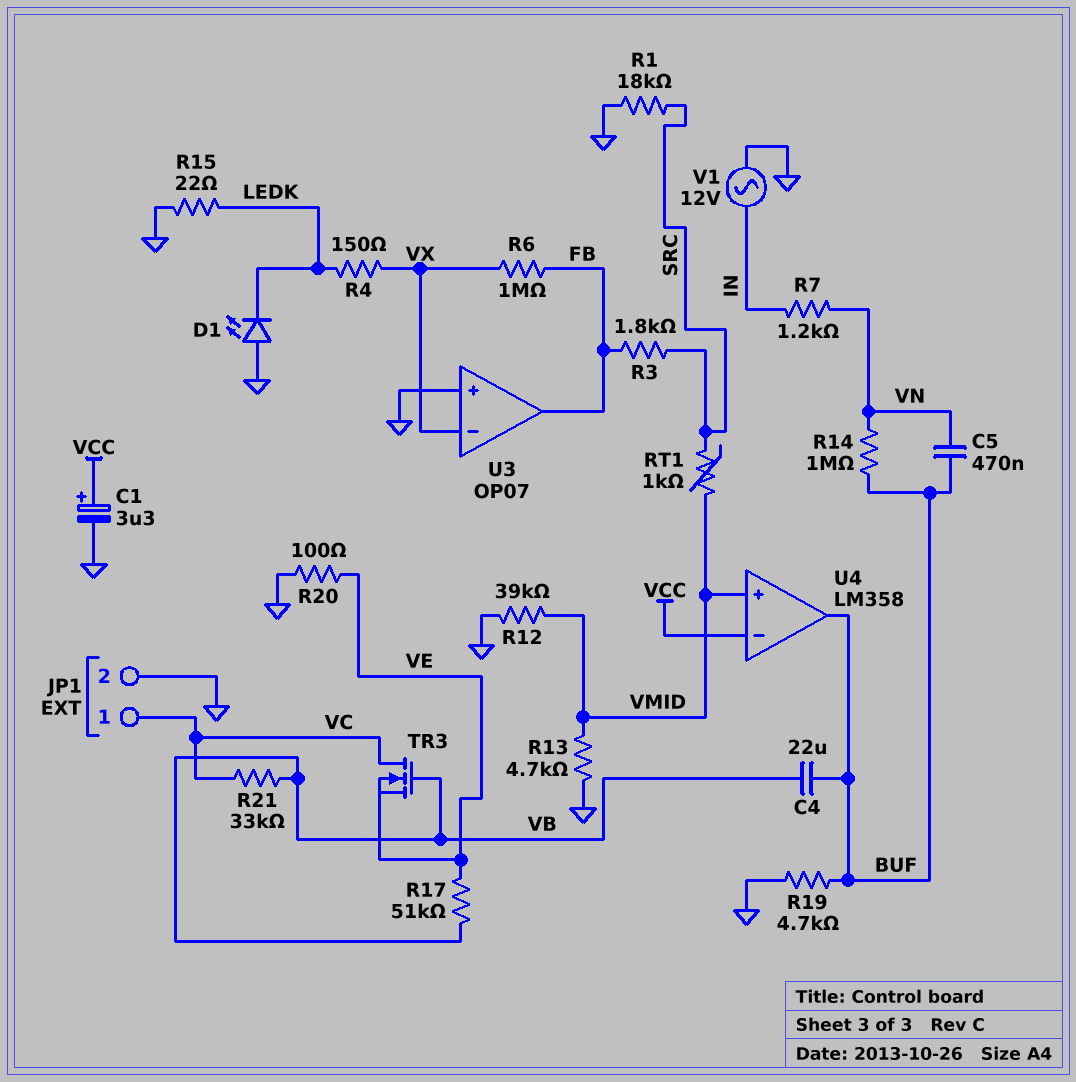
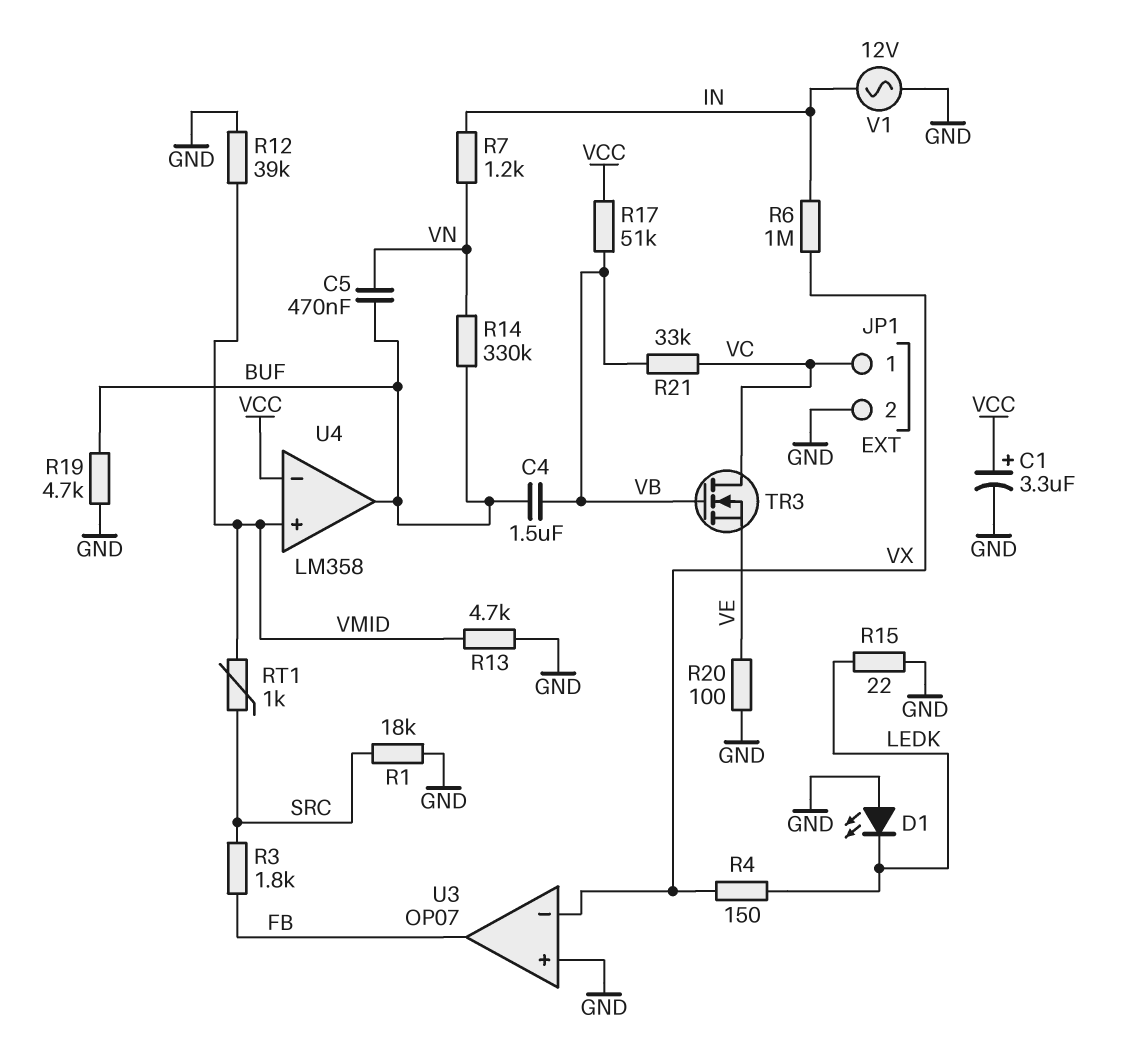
C4: 22uF (BUF, VB) -> 1.5uF (BUF, VB)
R6: 1M (FB, VX) -> 1M (IN, VX)
R14: 1M (BUF, VN) -> 330k (BUF, VN)
R17: 51k (VB, VE) -> 51k (VB, VCC)

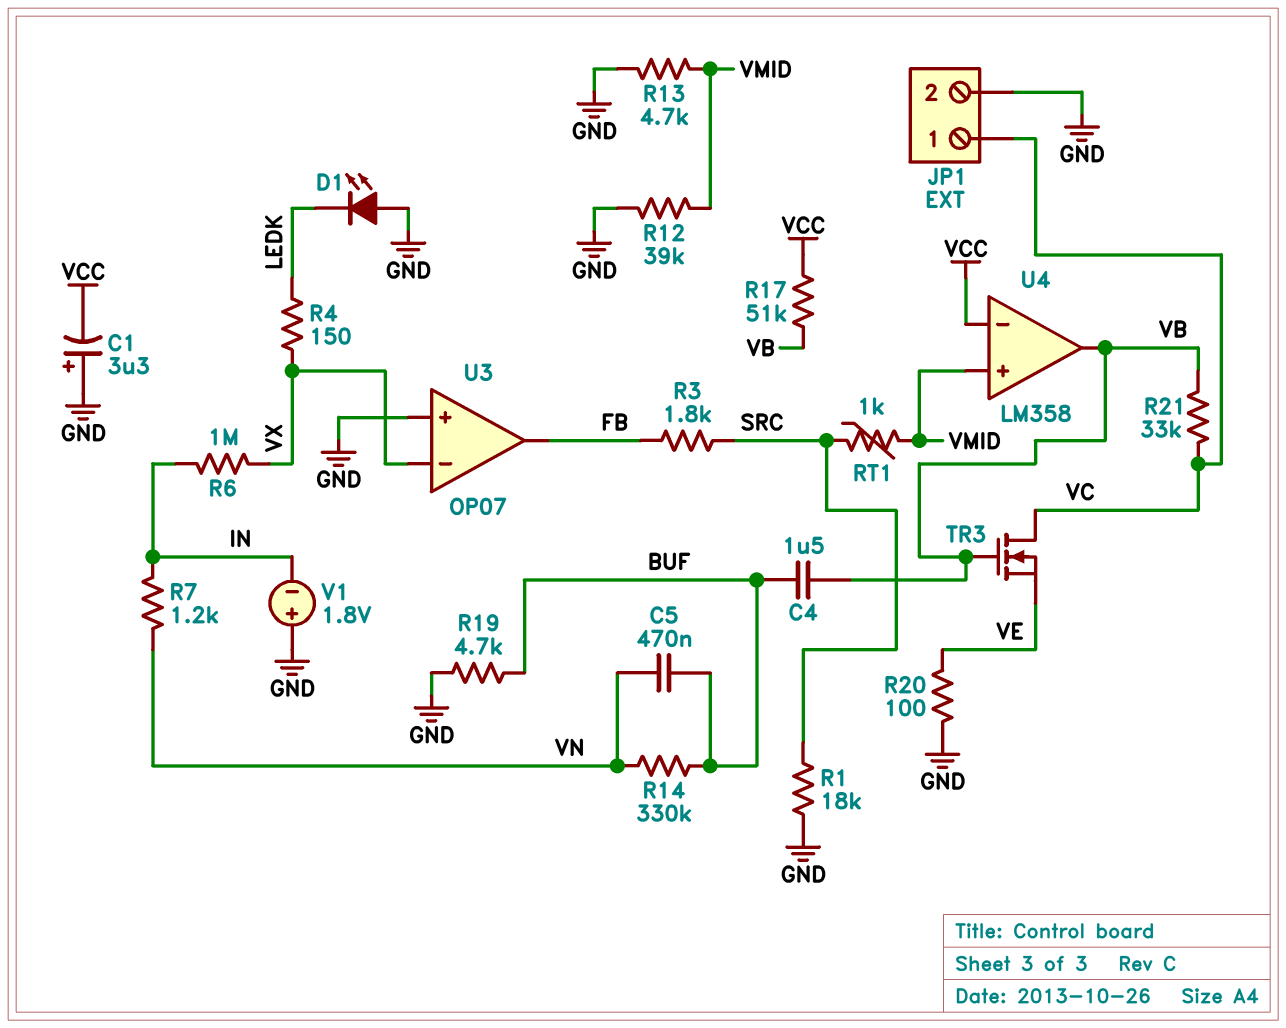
C1: 3.3uF (plus VCC, minus GND) -> 3.3uF (plus GND, minus VCC)
R15: 22 (GND, LEDK) -> none
U4 pin out: BUF -> VB
V1: AC 12V (GND, IN) -> 1.8V (plus GND, minus IN)

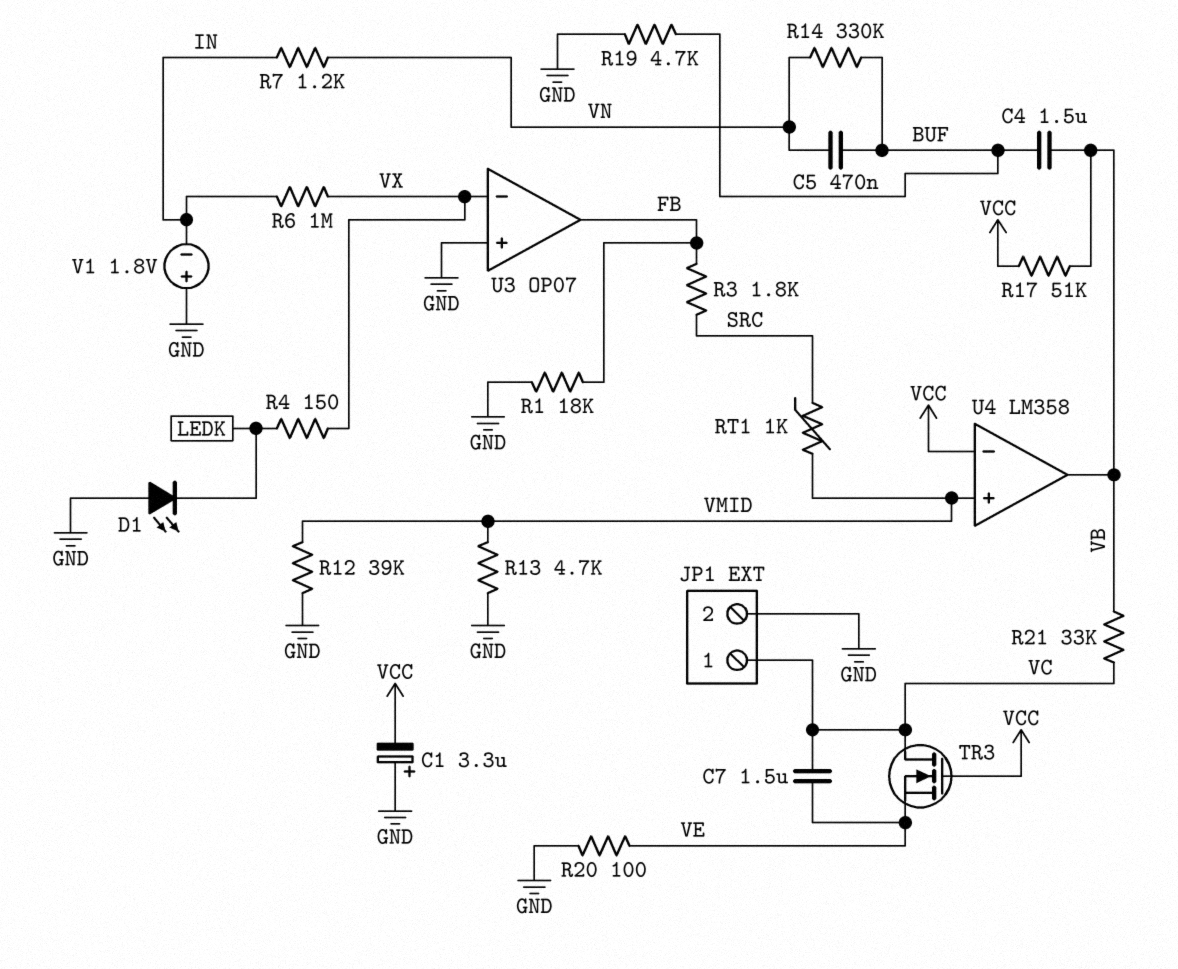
C7: none -> 1.5uF (VC, VE)
R1: 18k (GND, SRC) -> 18k (FB, GND)
TR3: NMOS (G VB, D VC, S VE) -> NMOS (G VCC, D VC, S VE)

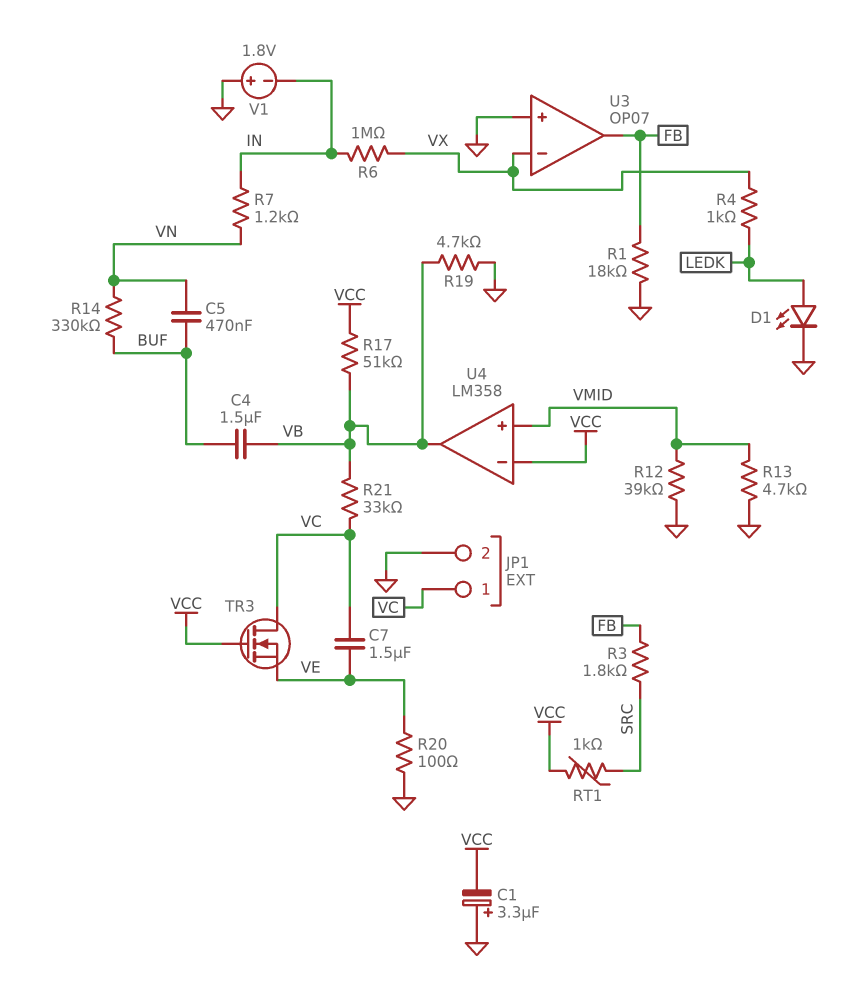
D1: LED (A GND, K LEDK) -> LED (A LEDK, K GND)
R4: 150 (LEDK, VX) -> 1k (LEDK, VX)
R19: 4.7k (BUF, GND) -> 4.7k (GND, VB)
RT1: 1k (SRC, VMID) -> 1k (SRC, VCC)

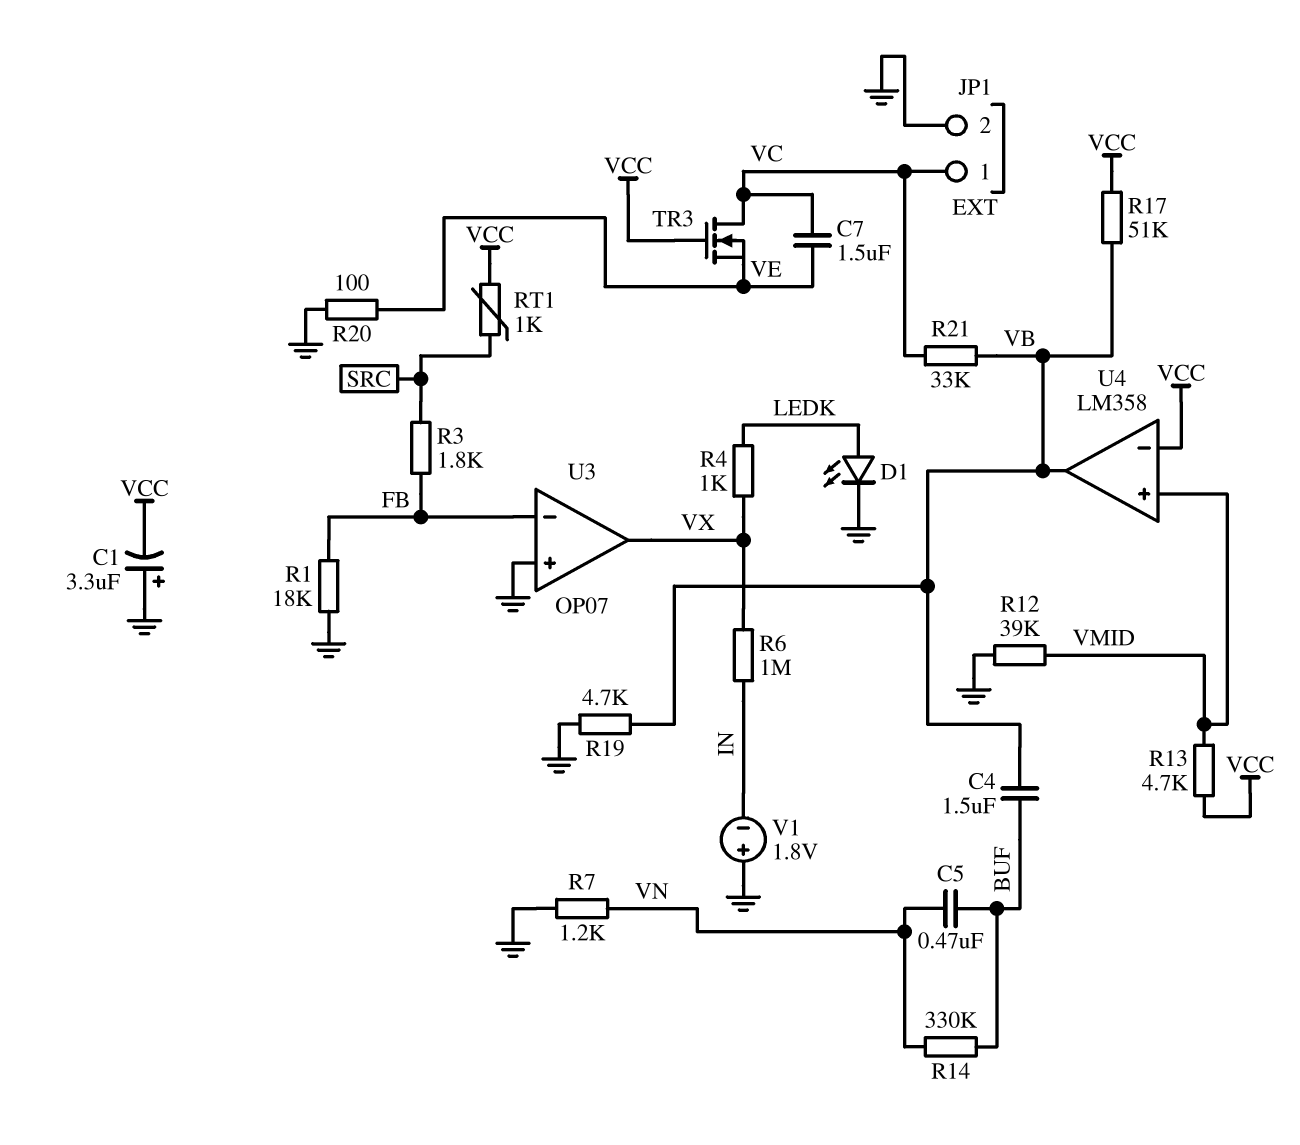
R7: 1.2k (IN, VN) -> 1.2k (GND, VN)
R13: 4.7k (GND, VMID) -> 4.7k (VCC, VMID)
U3 pin in-: VX -> FB
U3 pin out: FB -> VX

